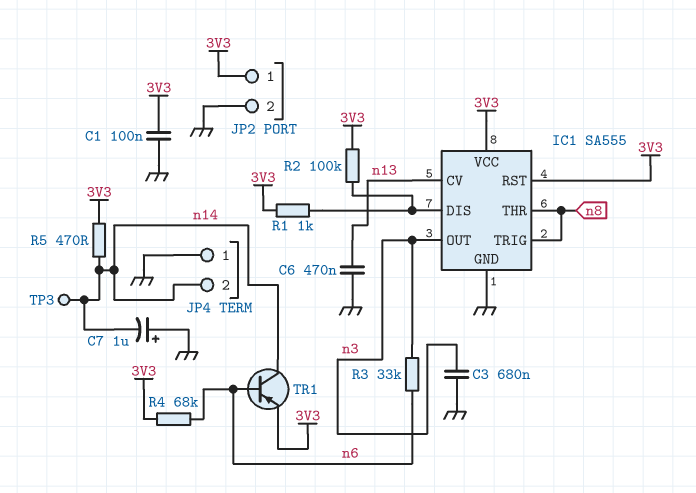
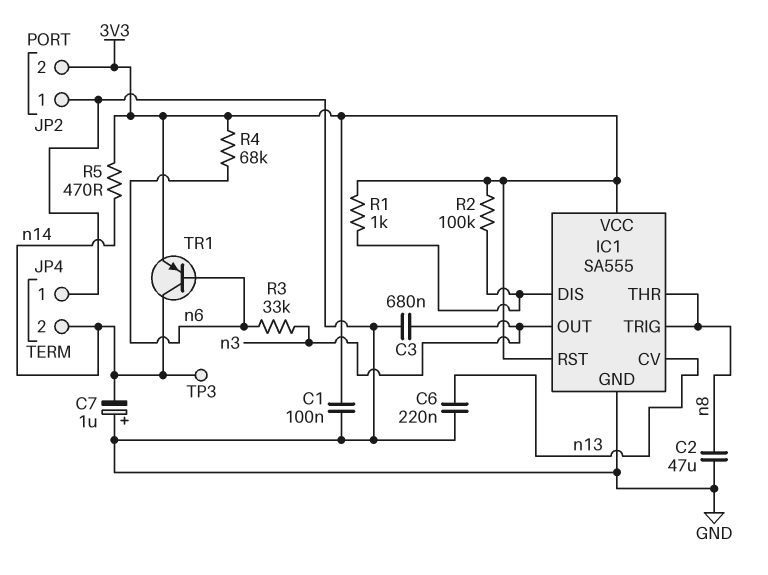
C2: none -> 47uF (GND, n8)
C6: 470nF (GND, n13) -> 220nF (GND, n13)
JP2 pin 1: 3V3 -> GND
JP2 pin 2: GND -> 3V3

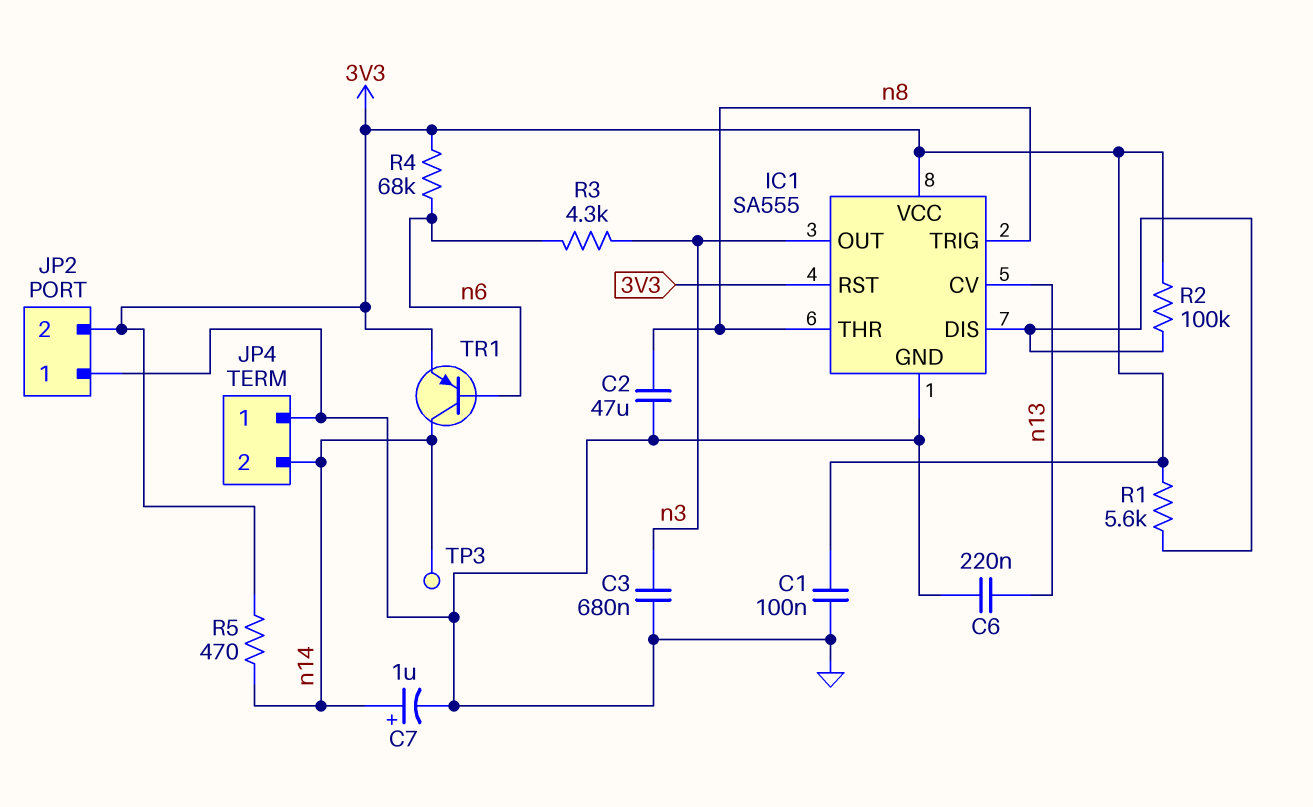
C7: 1uF (plus GND, minus n14) -> 1uF (plus n14, minus GND)
R1: 1k (3V3, IC1/DIS) -> 5.6k (3V3, IC1/DIS)
R3: 33k (n3, n6) -> 4.3k (n3, n6)

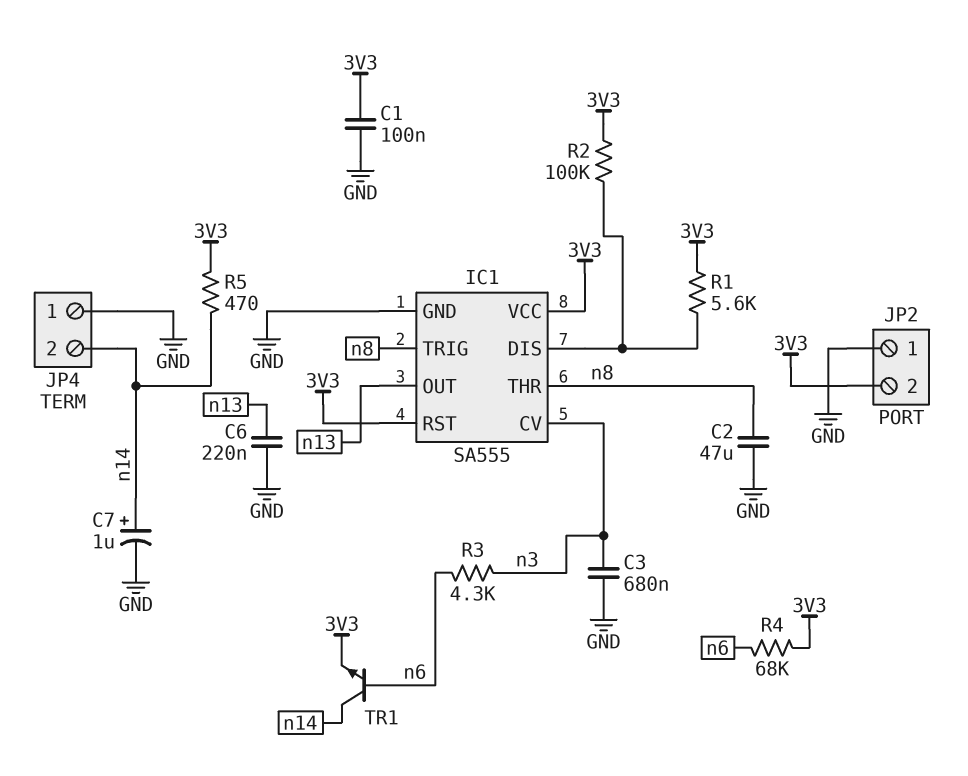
IC1 pin CV: n13 -> n3
IC1 pin OUT: n3 -> n13
TP3: test point (n14) -> none
TR1: PNP (B n6, C n14, E 3V3) -> NPN (B n6, C n14, E 3V3)

